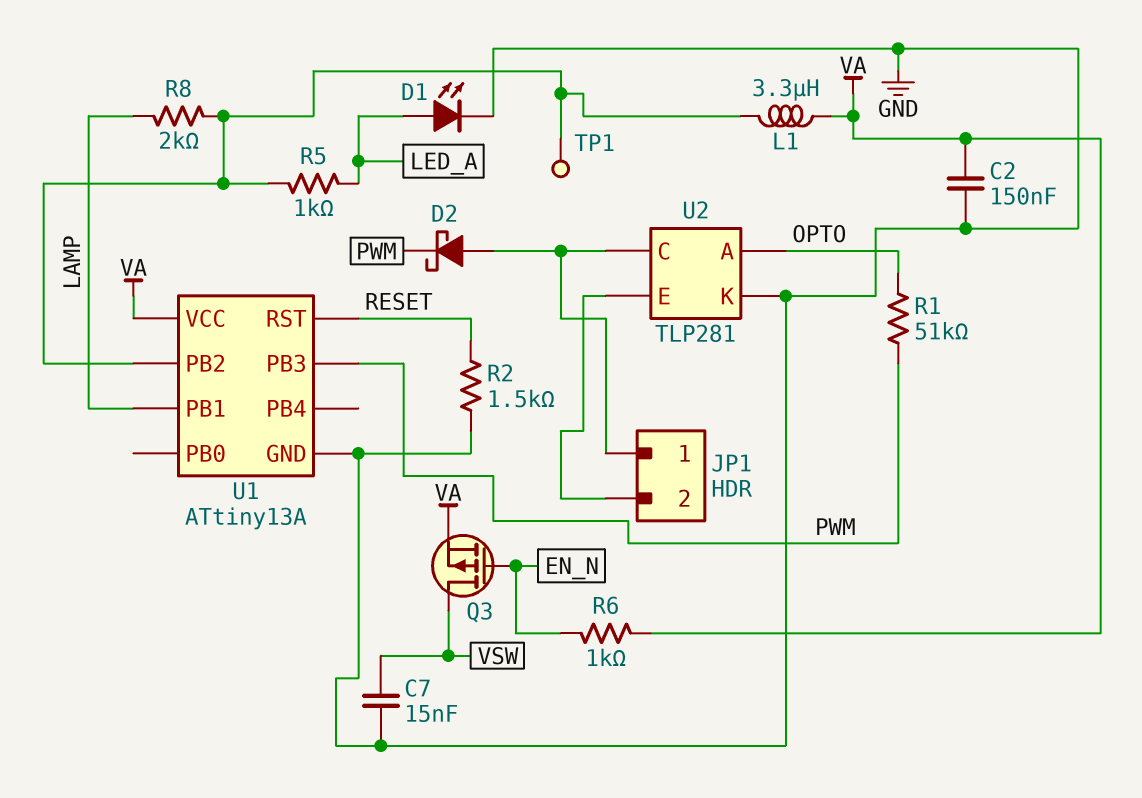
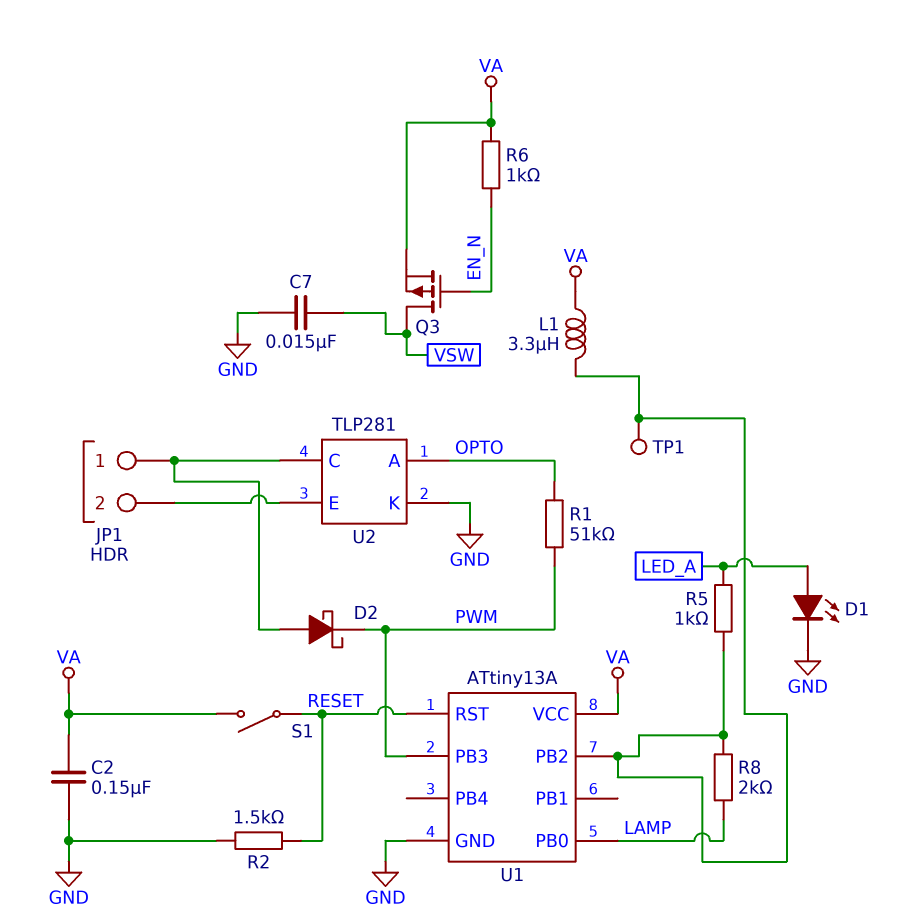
S1: none -> switch (RESET, VA)
U1 pin PB0: none -> LAMP
U1 pin PB1: LAMP -> none

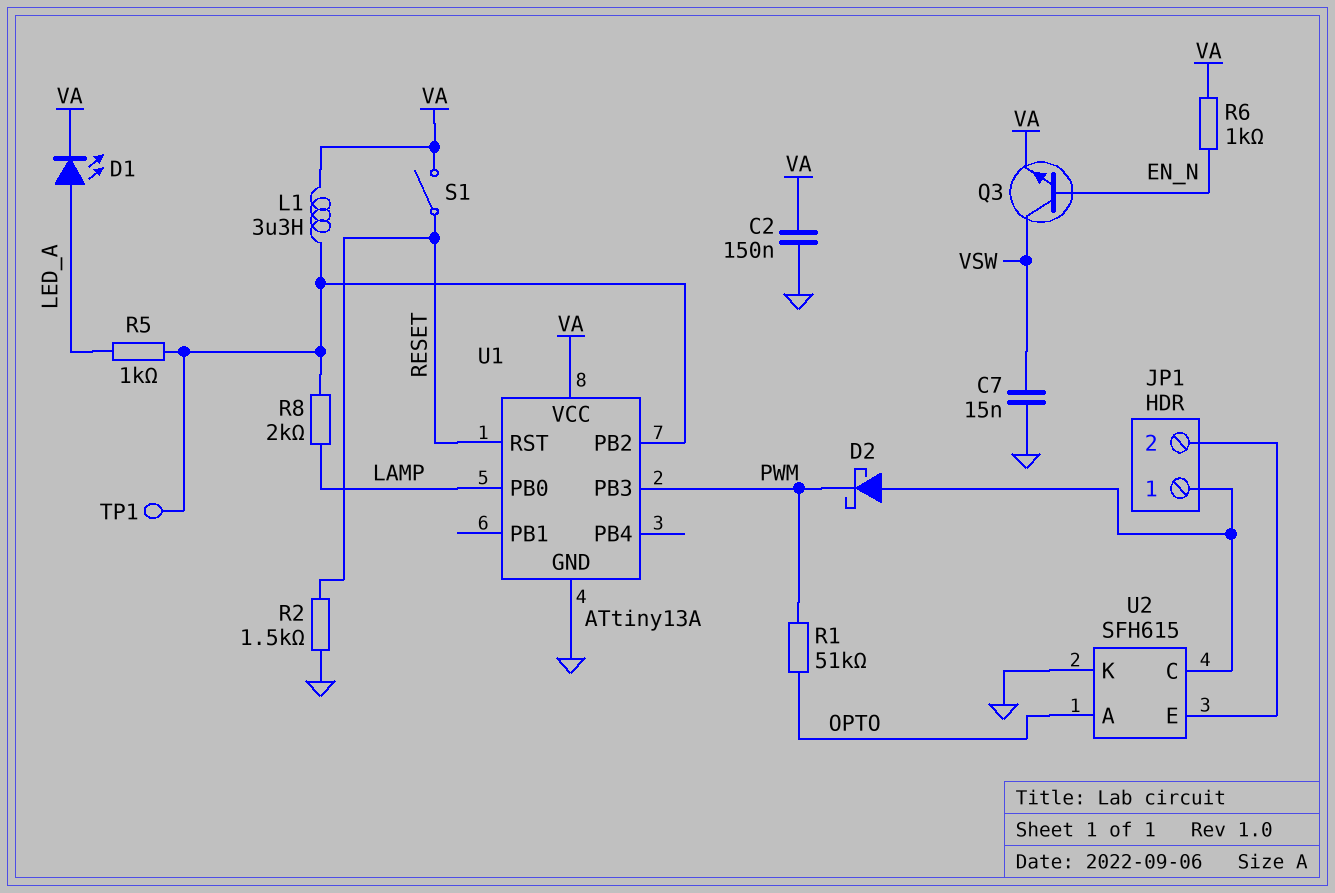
D1: LED (A LED_A, K GND) -> LED (A LED_A, K VA)
Q3: PMOS (G EN_N, D VSW, S VA) -> NPN (B EN_N, C VSW, E VA)
U2: TLP281 -> SFH615

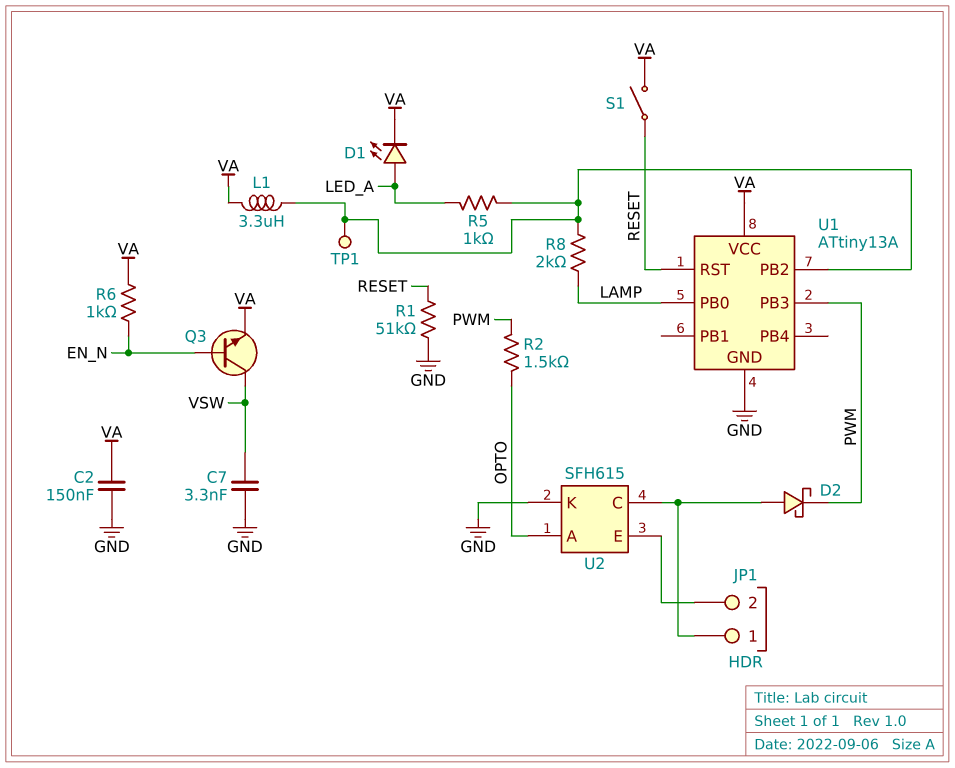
C7: 15nF (GND, VSW) -> 3.3nF (GND, VSW)
R1: 51k (OPTO, PWM) -> 51k (GND, RESET)
R2: 1.5k (GND, RESET) -> 1.5k (OPTO, PWM)

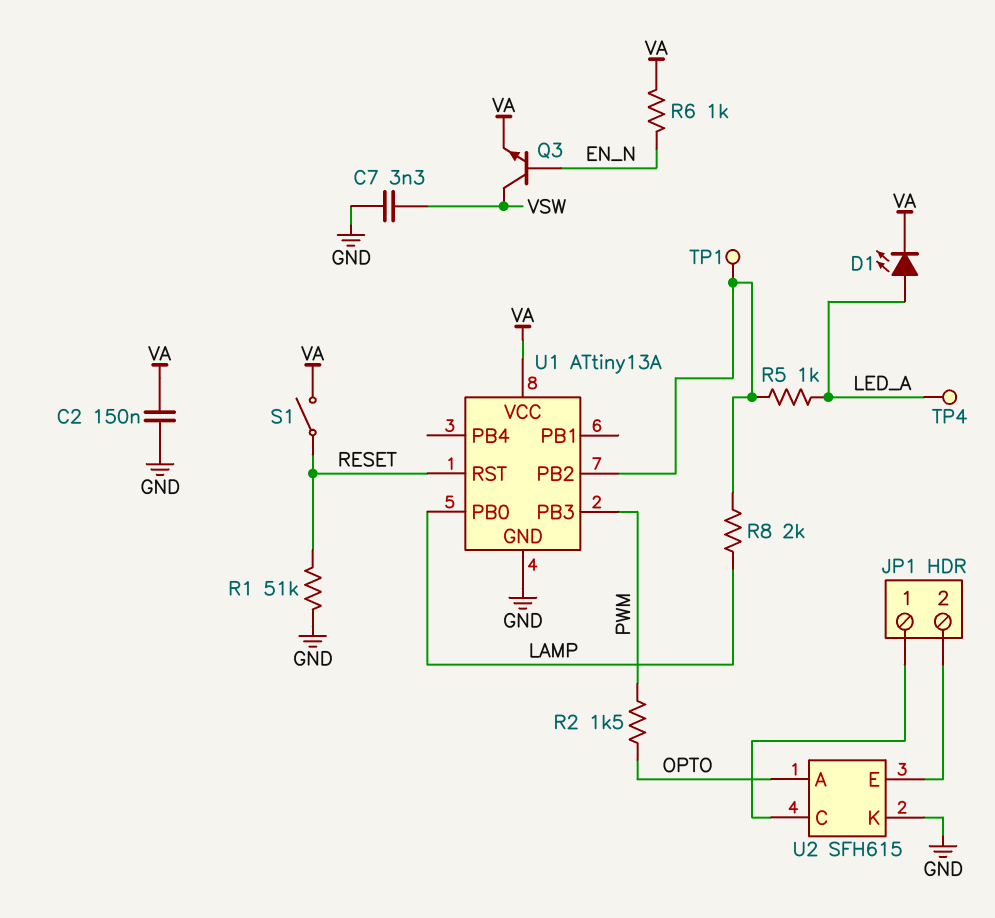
D2: schottky (A JP1/1, K PWM) -> none
L1: 3.3uH (U1/PB2, VA) -> none
TP4: none -> test point (LED_A)

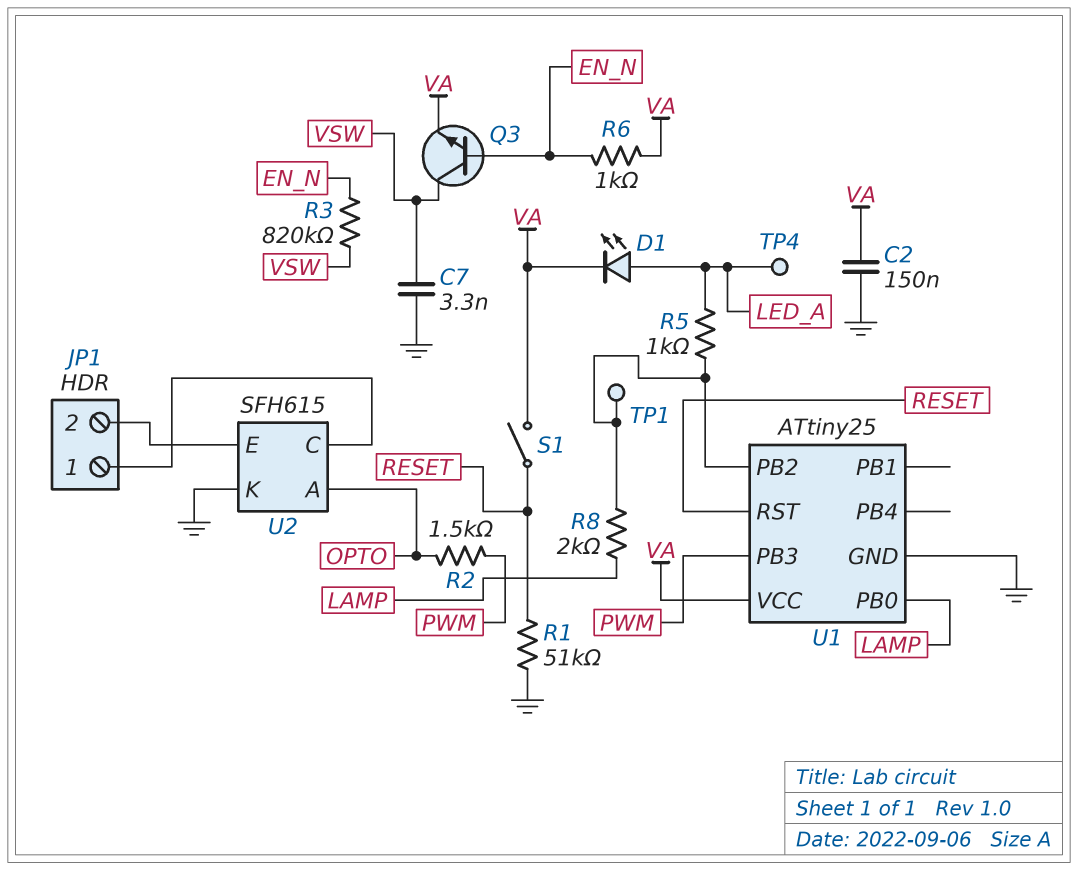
R3: none -> 820k (EN_N, VSW)
U1: ATtiny13A -> ATtiny25

